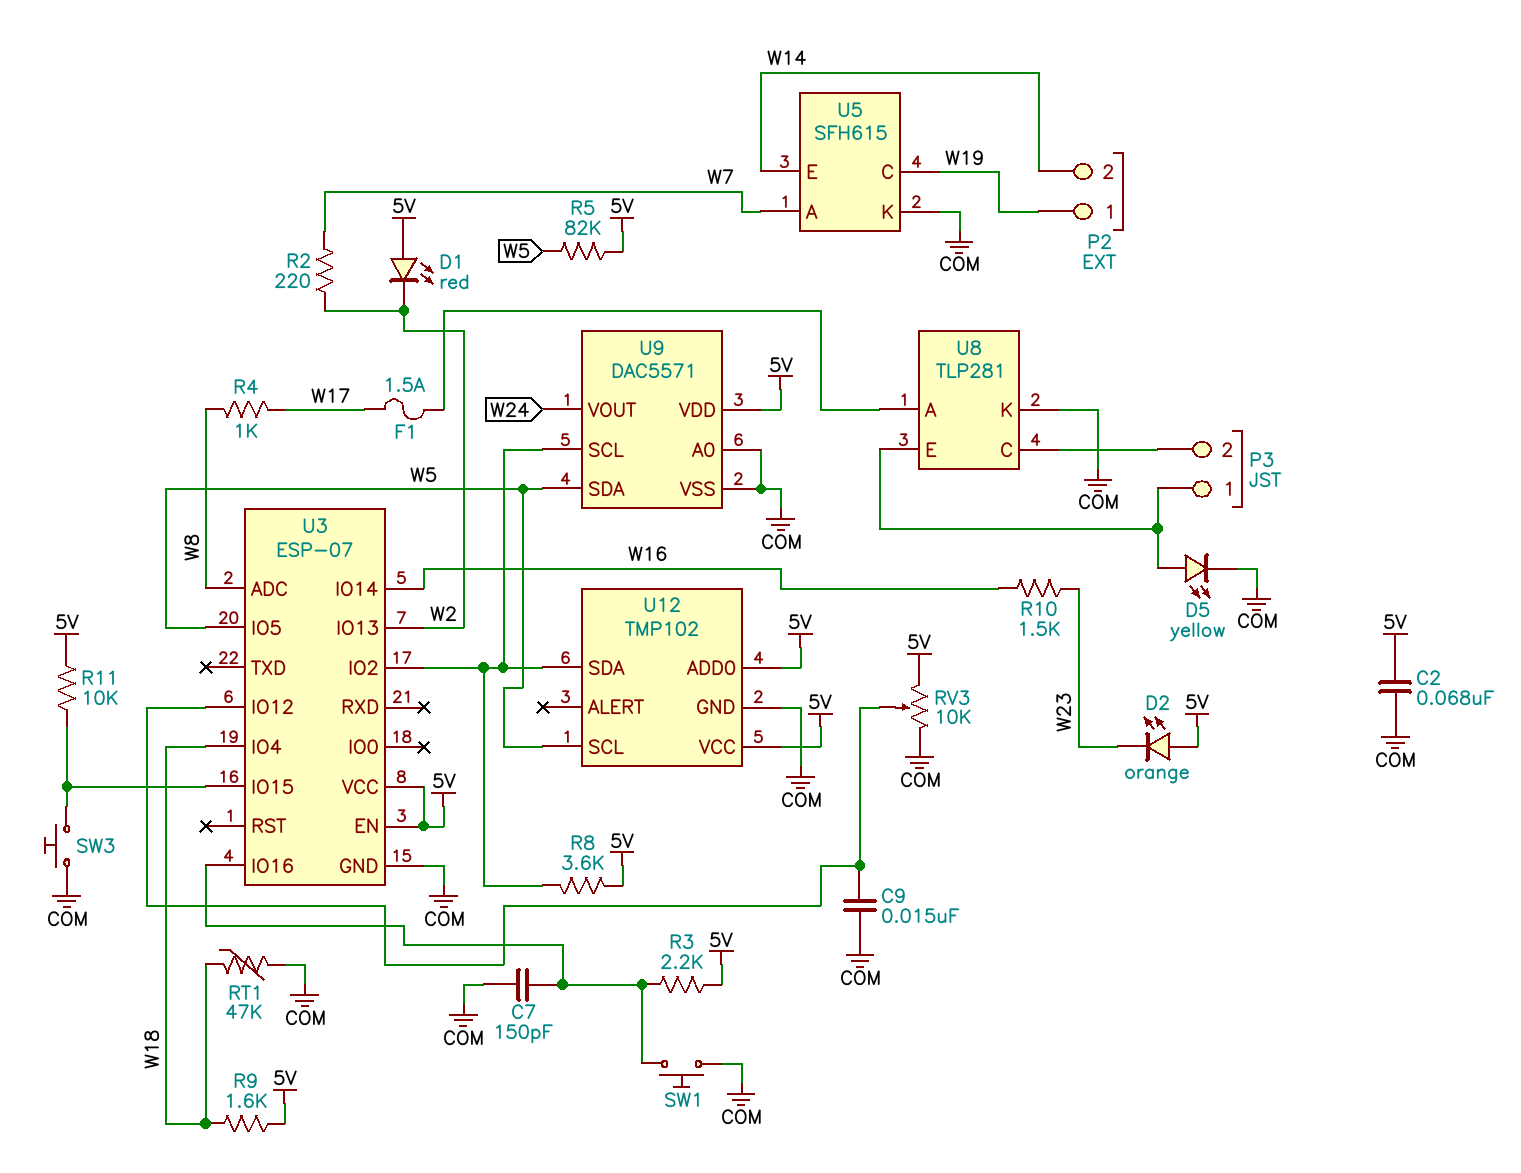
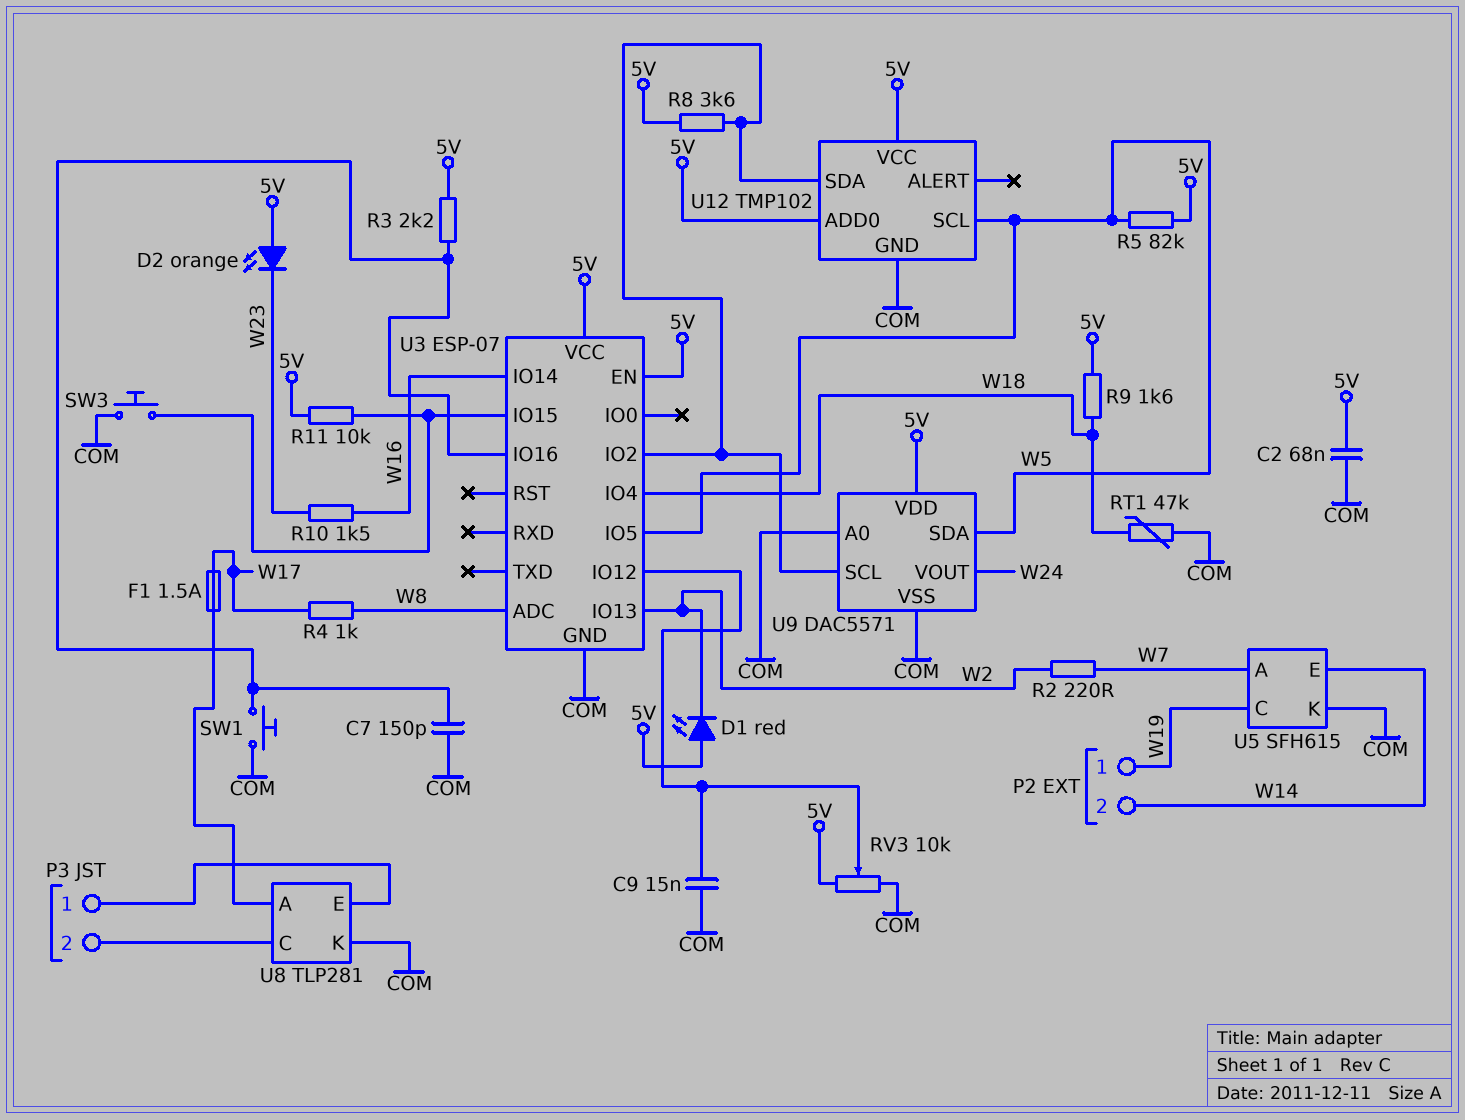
D5: LED yellow (A P3/1, K COM) -> none

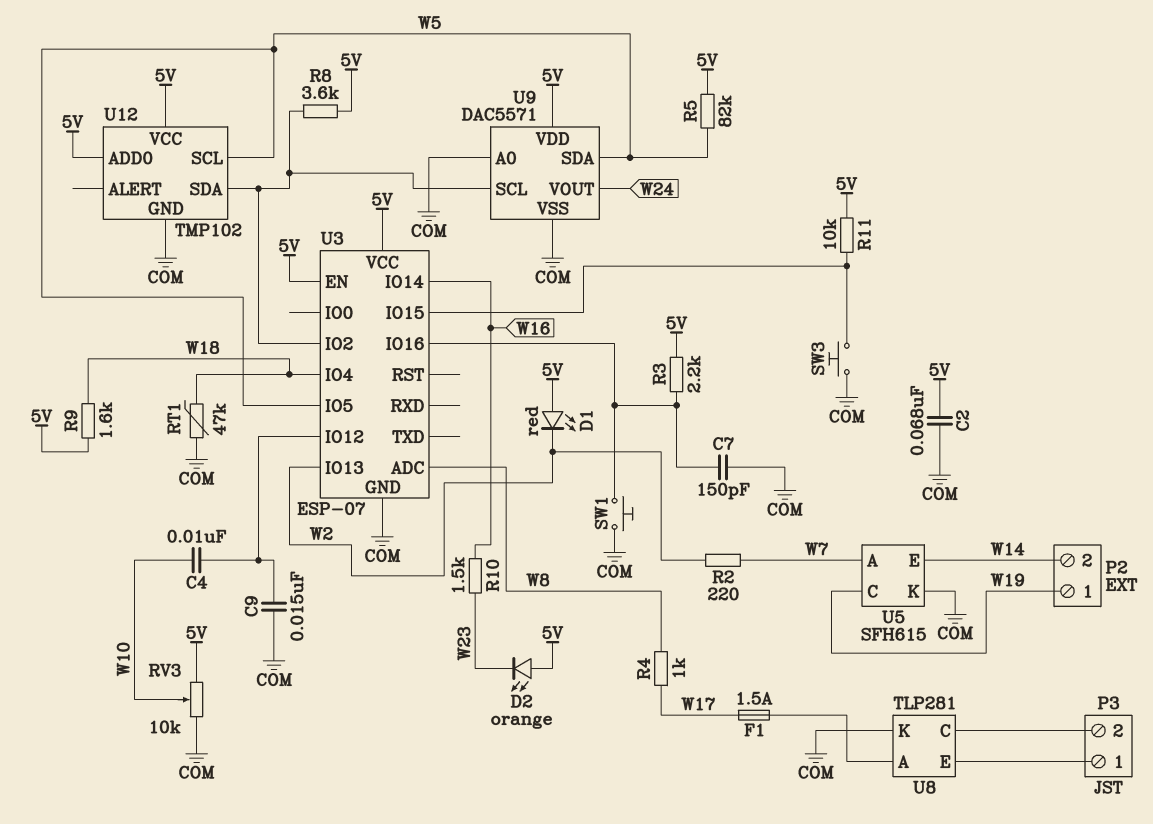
C4: none -> 10nF (U3/IO12, W10)
RV3: 10k (5V, COM, wiper U3/IO12) -> 10k (5V, COM, wiper W10)

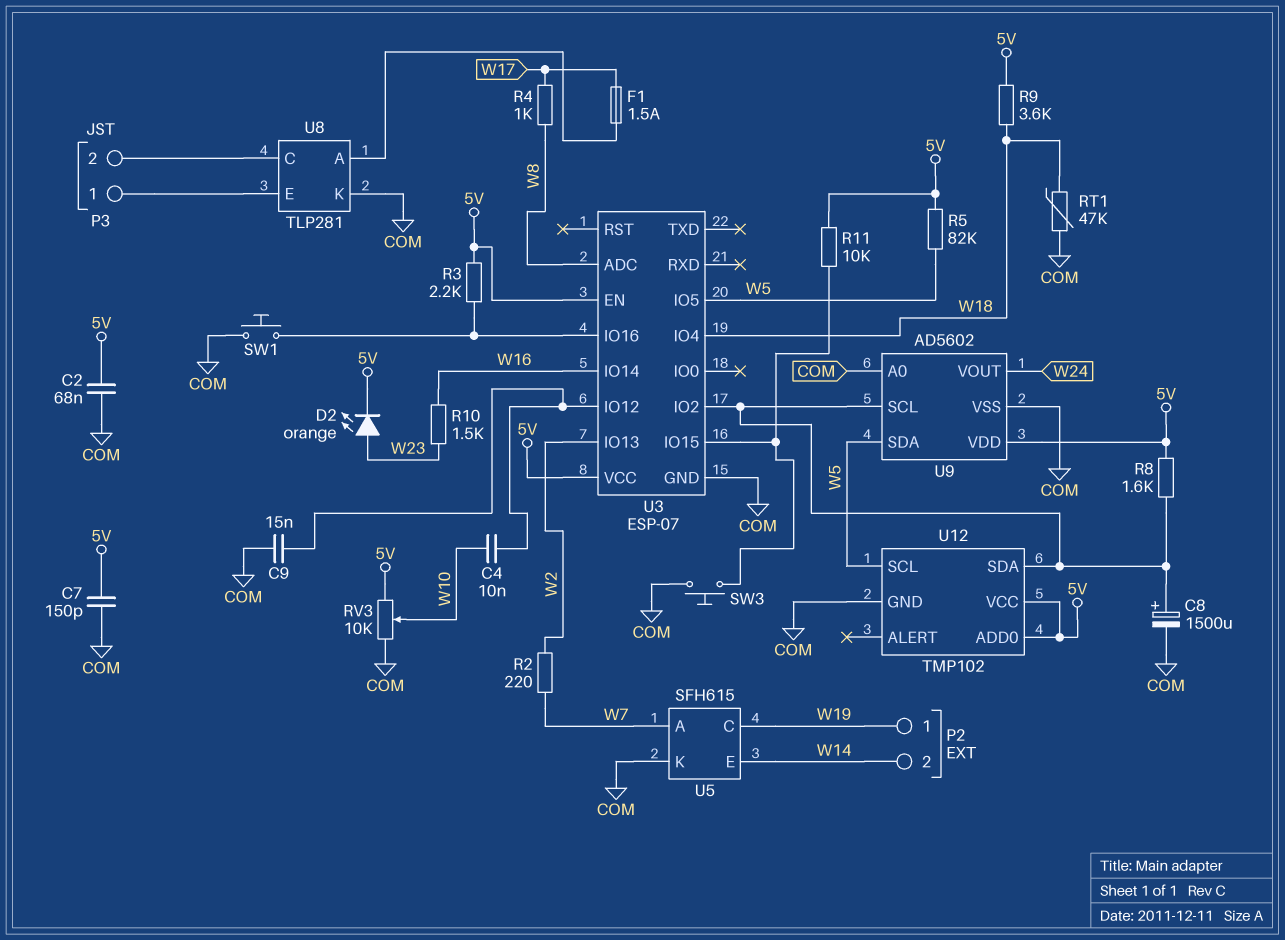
C7: 150pF (COM, U3/IO16) -> 150pF (5V, COM)
C8: none -> 1500uF (plus U3/IO2, minus COM)
D1: LED red (A 5V, K W2) -> none
D2: LED orange (A 5V, K W23) -> LED orange (A W23, K 5V)
R8: 3.6k (5V, U3/IO2) -> 1.6k (5V, U3/IO2)
R9: 1.6k (5V, W18) -> 3.6k (5V, W18)
U9: DAC5571 -> AD5602

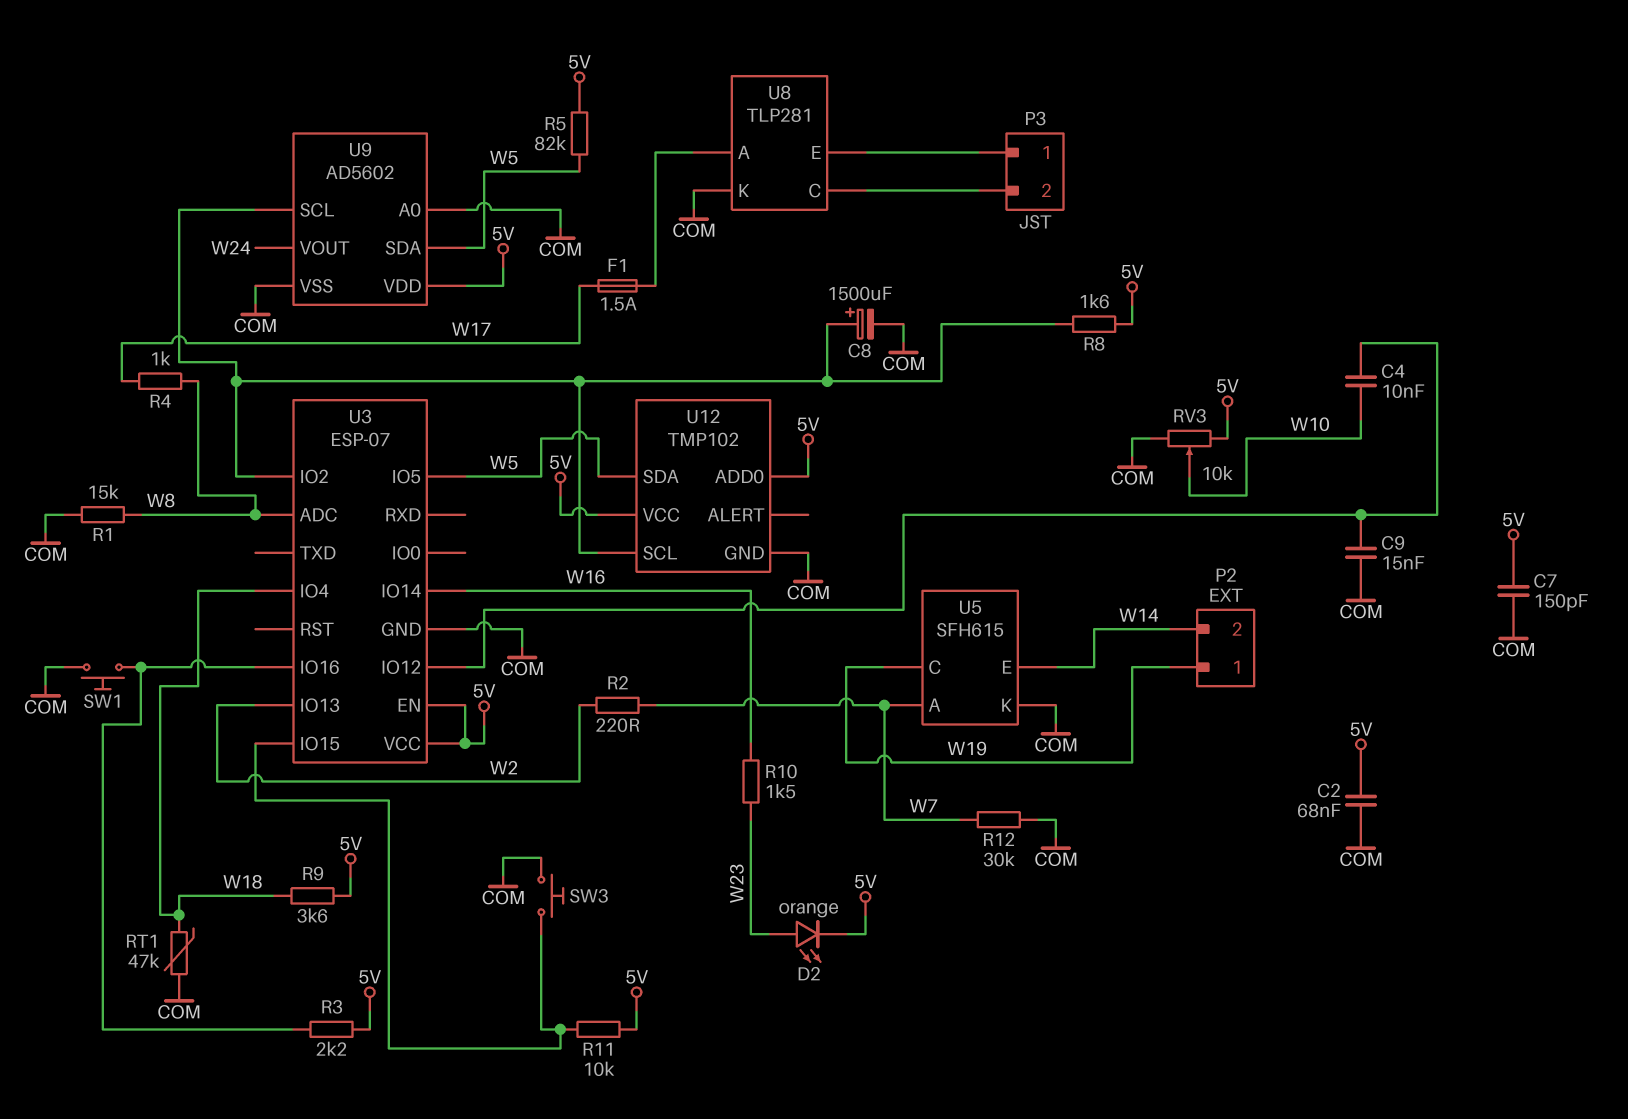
R1: none -> 15k (COM, W8)
R12: none -> 30k (COM, W7)
U12 pin SCL: W5 -> U3/IO2
U12 pin SDA: U3/IO2 -> W5

